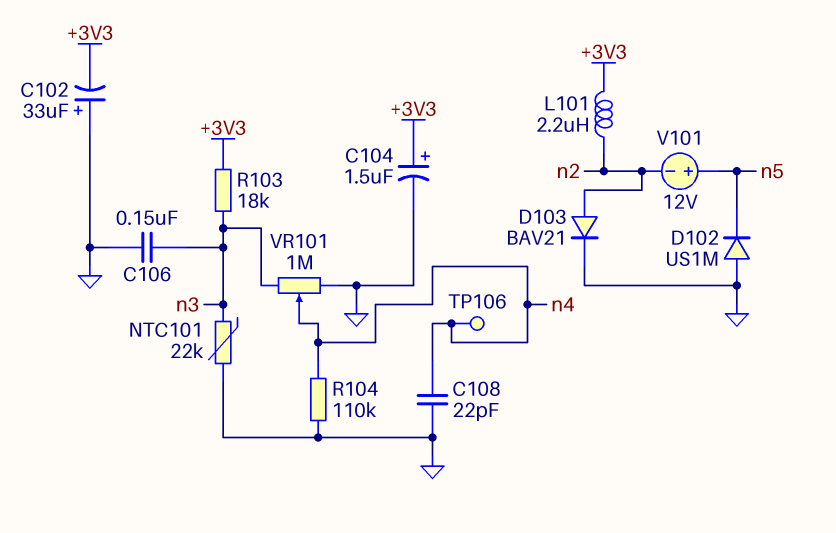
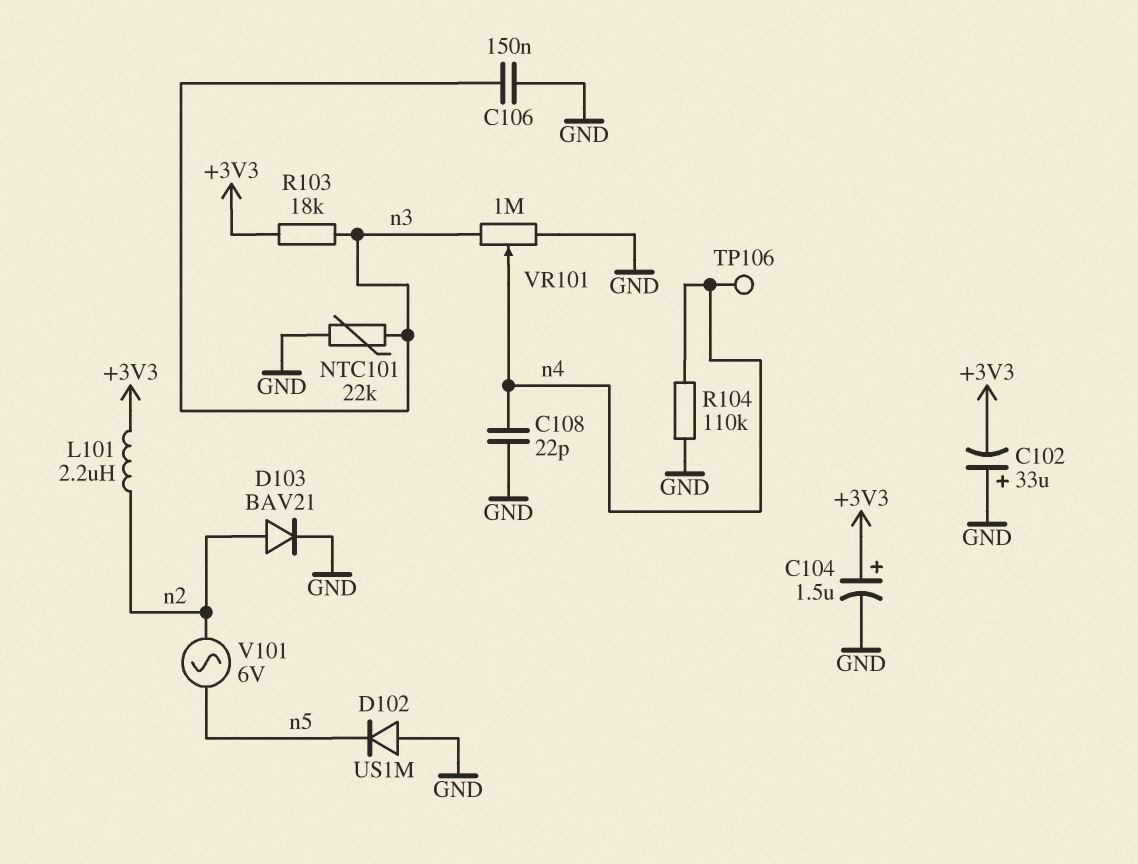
V101: 12V (plus n5, minus n2) -> AC 6V (n2, n5)

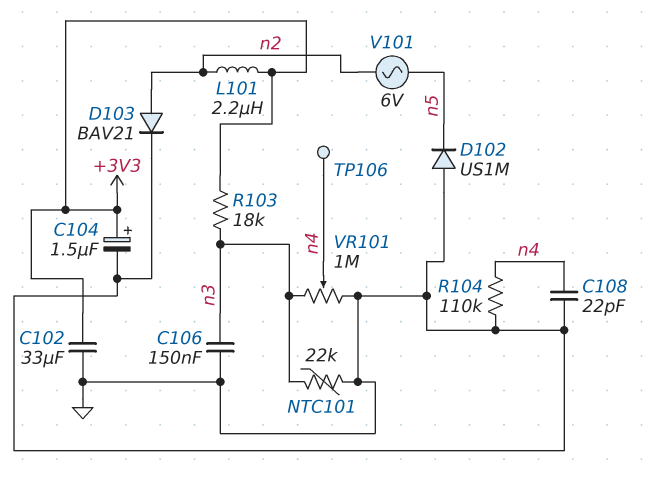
C102: 33uF (plus GND, minus +3V3) -> 33uF (+3V3, GND)

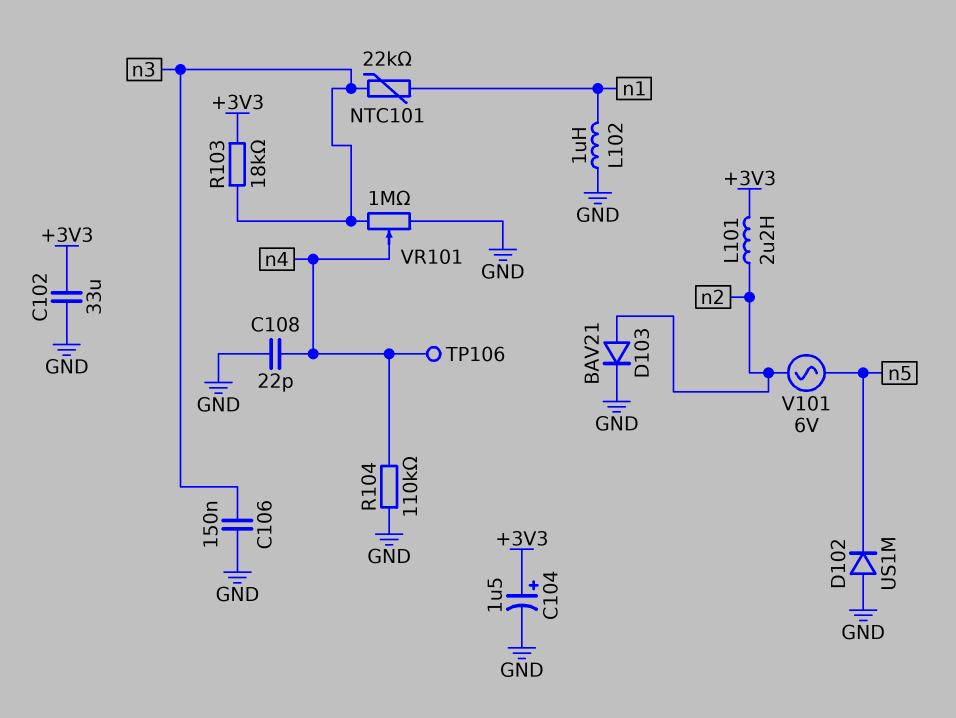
L102: none -> 1uH (GND, n1)
NTC101: 22k (GND, n3) -> 22k (n1, n3)

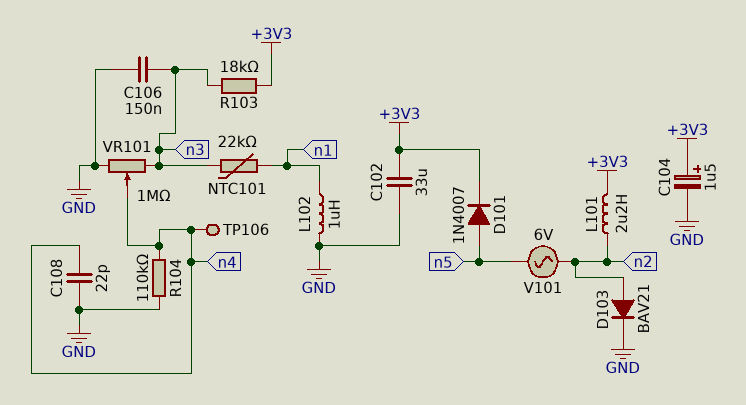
D101: none -> diode 1N4007 (A n5, K +3V3)
D102: diode US1M (A GND, K n5) -> none

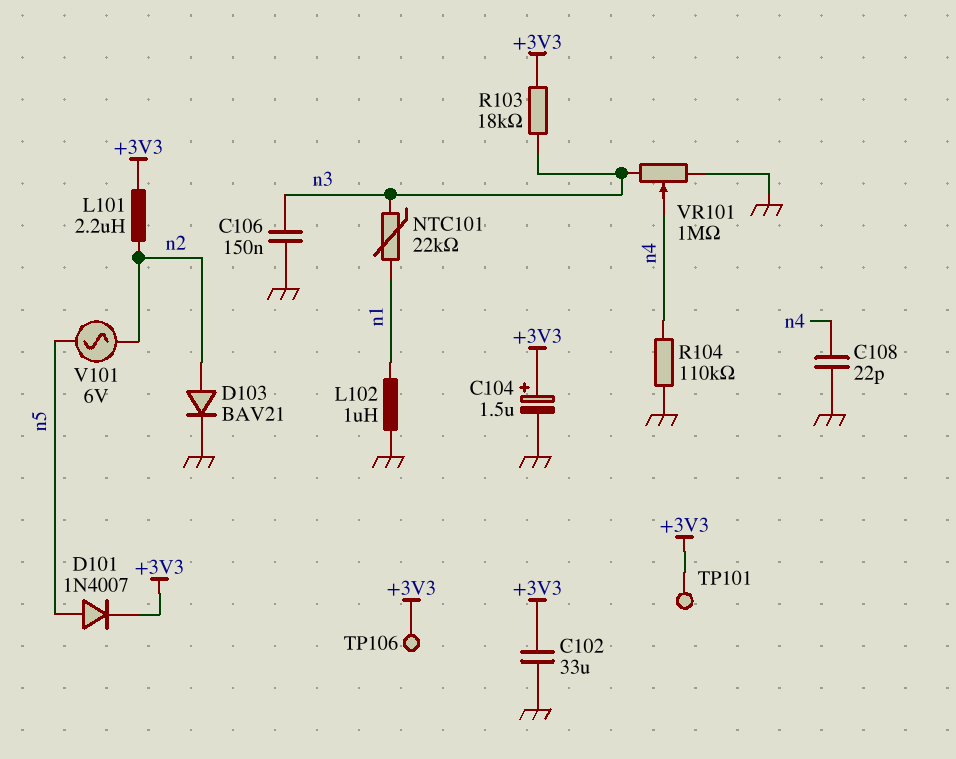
TP101: none -> test point (+3V3)
TP106: test point (n4) -> test point (+3V3)

